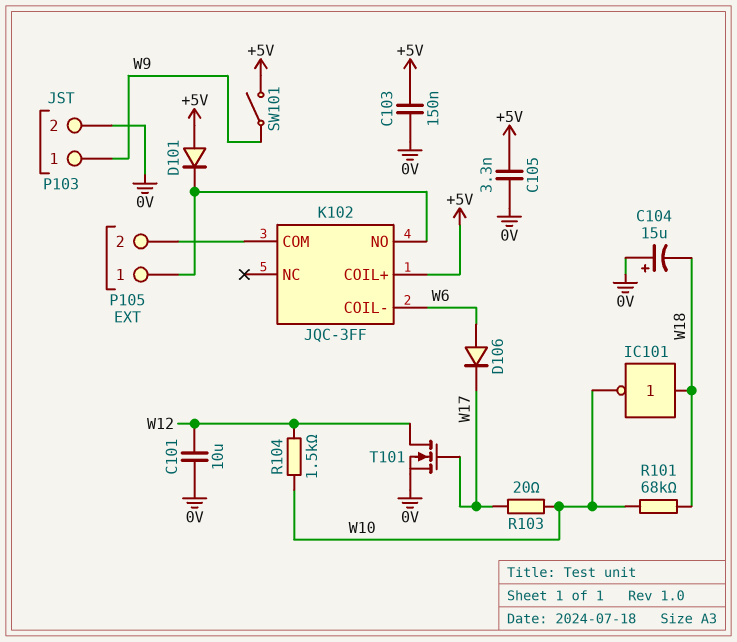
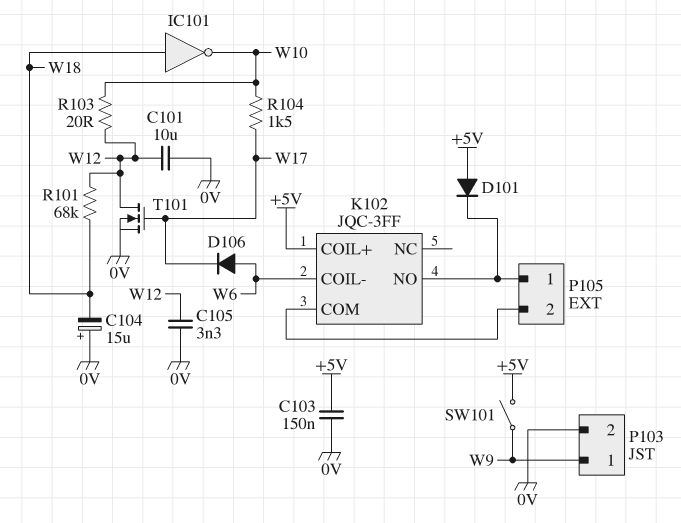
C105: 3.3nF (+5V, 0V) -> 3.3nF (0V, W12)
R101: 68k (W10, W18) -> 68k (W12, W18)
R103: 20 (W10, W17) -> 20 (W10, W12)
R104: 1.5k (W10, W12) -> 1.5k (W10, W17)

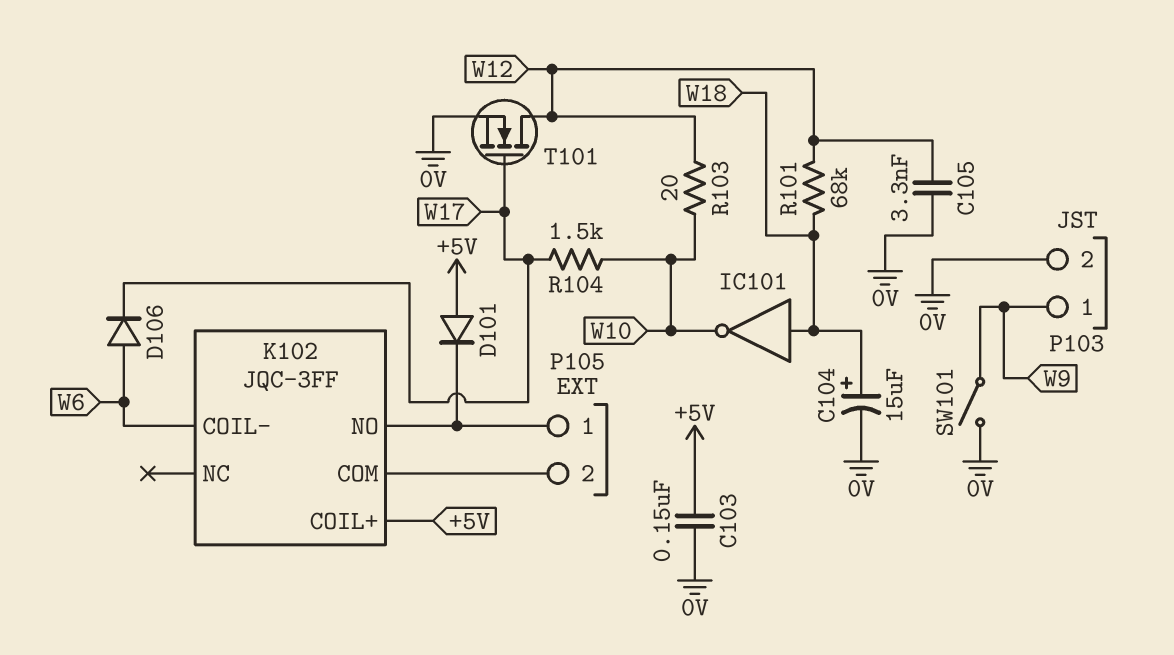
C101: 10uF (0V, W12) -> none
C104: 15uF (plus 0V, minus W18) -> 15uF (plus W18, minus 0V)
SW101: switch (+5V, W9) -> switch (0V, W9)

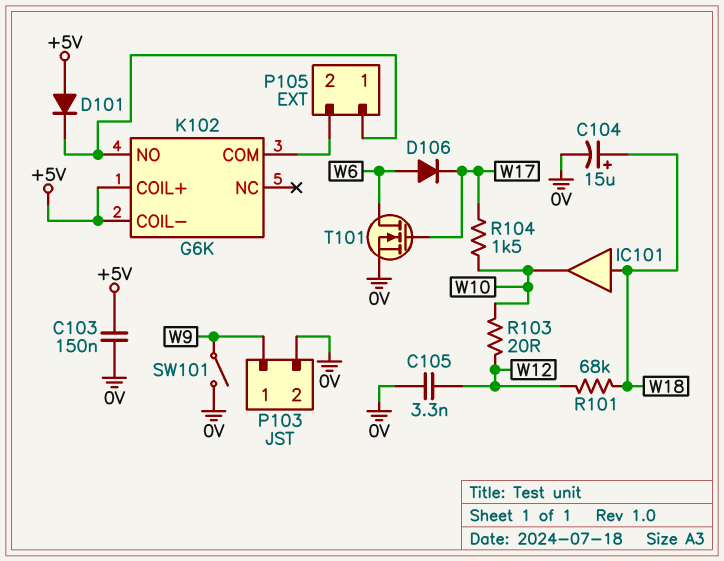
IC101: NOT (in W18, out W10) -> buffer (in W18, out W10)
K102: JQC-3FF -> G6K
K102 pin COIL-: W6 -> +5V
T101: NMOS (G W17, D W12, S 0V) -> NMOS (G W17, D W6, S 0V)

